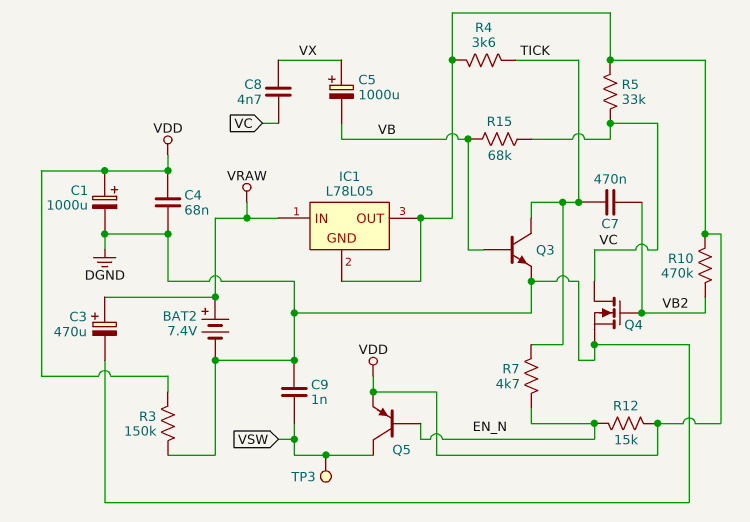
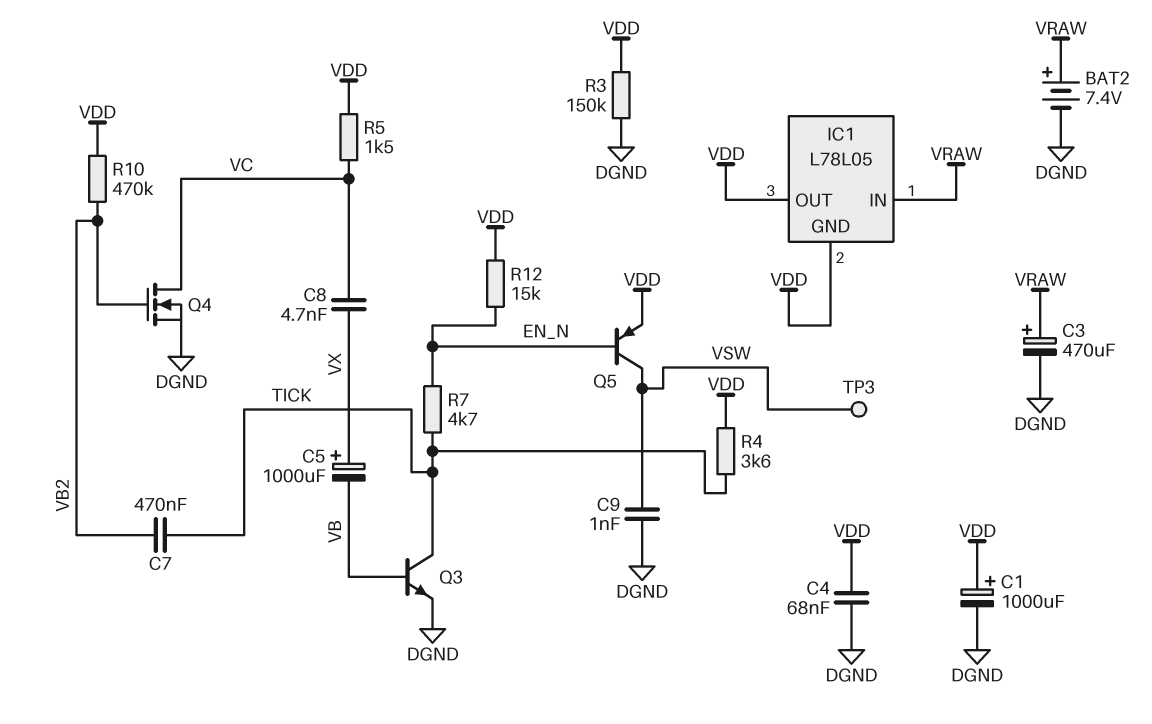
R5: 33k (VC, VDD) -> 1.5k (VC, VDD)
R15: 68k (VB, VC) -> none

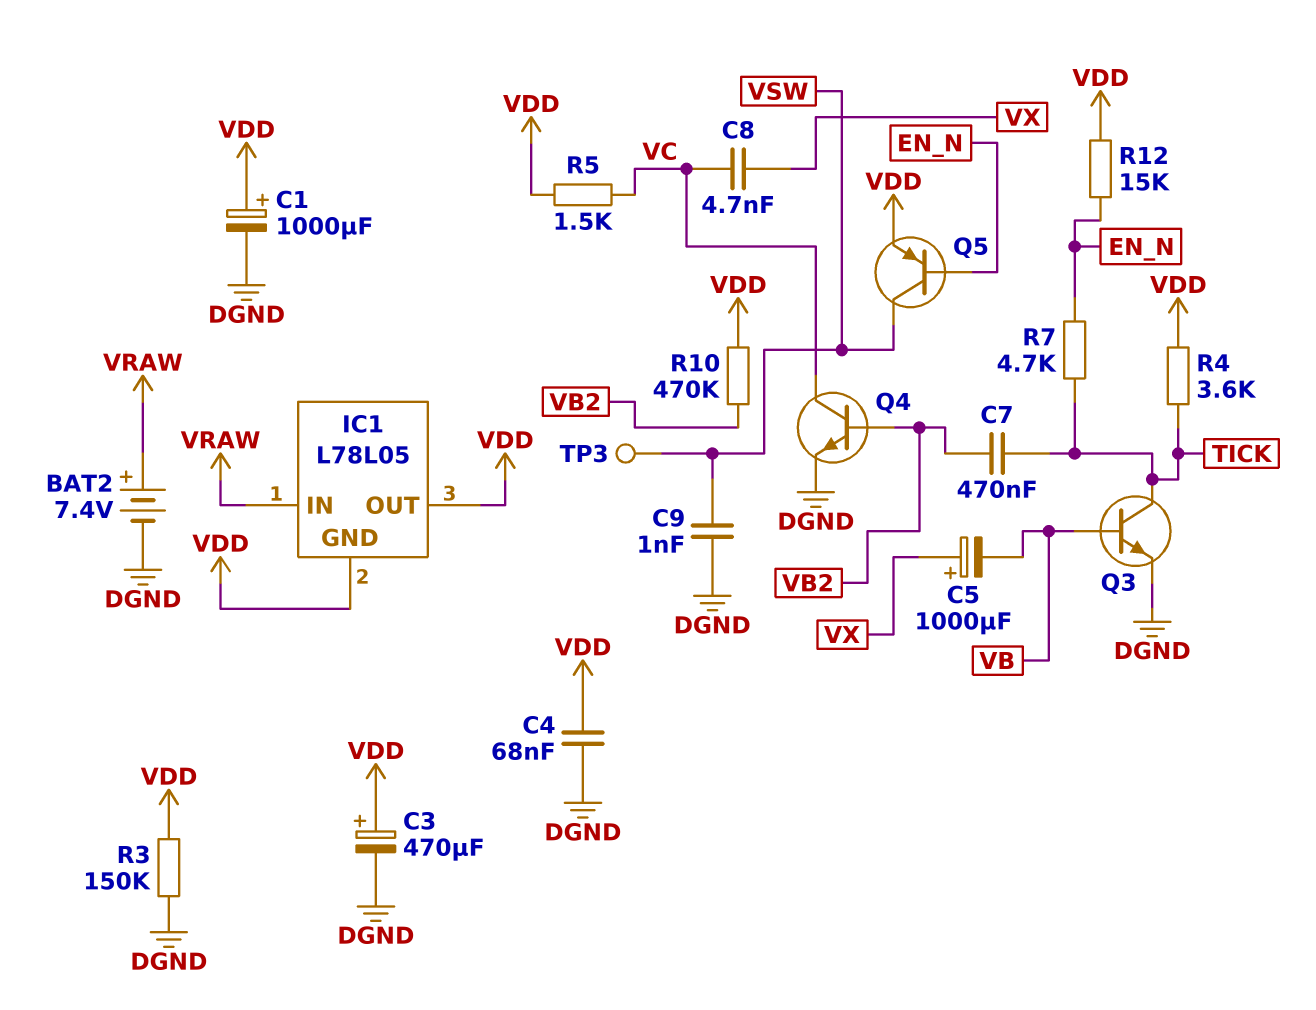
C3: 470uF (plus VRAW, minus DGND) -> 470uF (plus VDD, minus DGND)
Q4: NMOS (G VB2, D VC, S DGND) -> NPN (B VB2, C VC, E DGND)

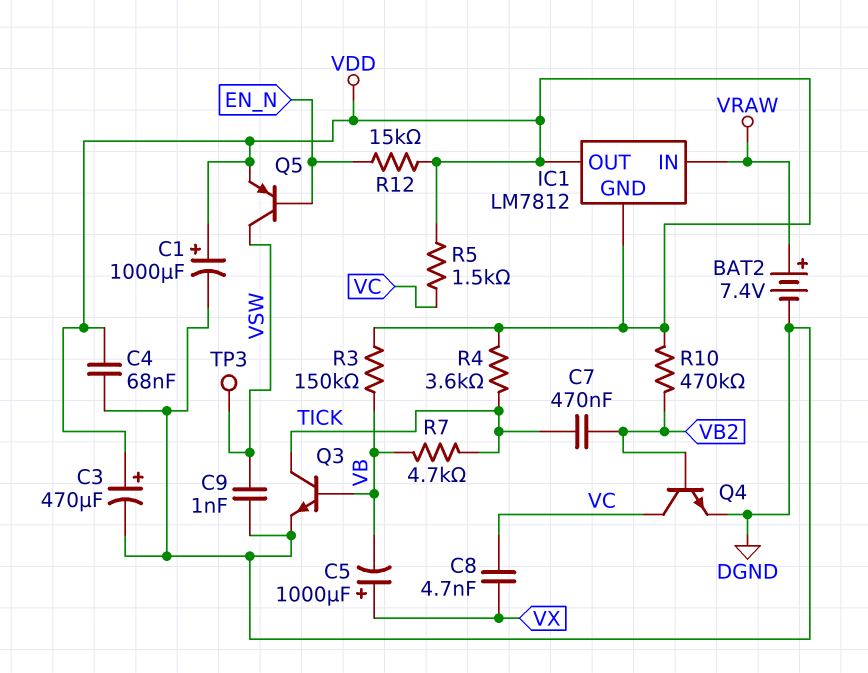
IC1: L78L05 -> LM7812
R3: 150k (DGND, VDD) -> 150k (VB, VDD)
R7: 4.7k (EN_N, TICK) -> 4.7k (TICK, VB)

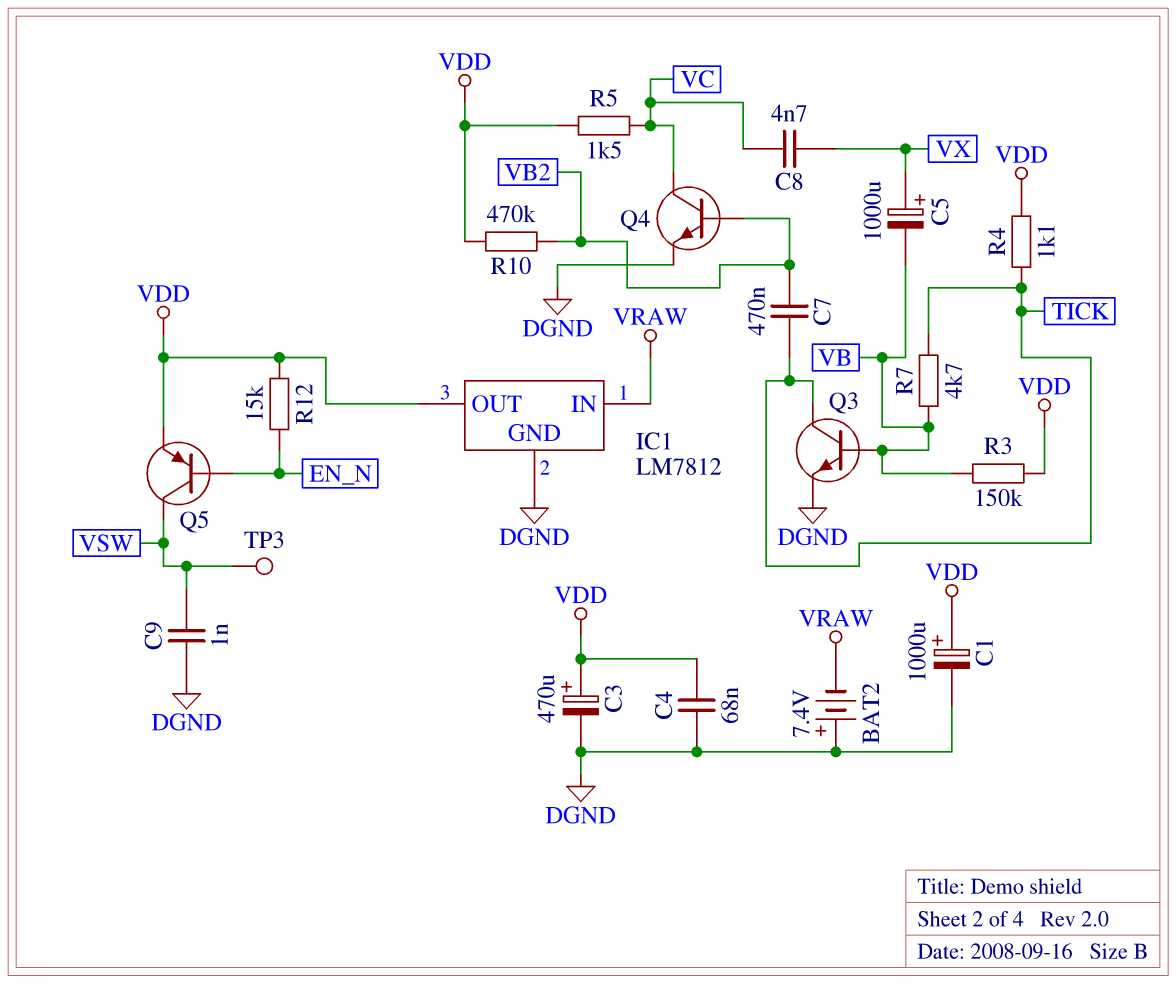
BAT2: 7.4V (plus VRAW, minus DGND) -> 7.4V (plus DGND, minus VRAW)
IC1 pin GND: VDD -> DGND
R4: 3.6k (TICK, VDD) -> 1.1k (TICK, VDD)

